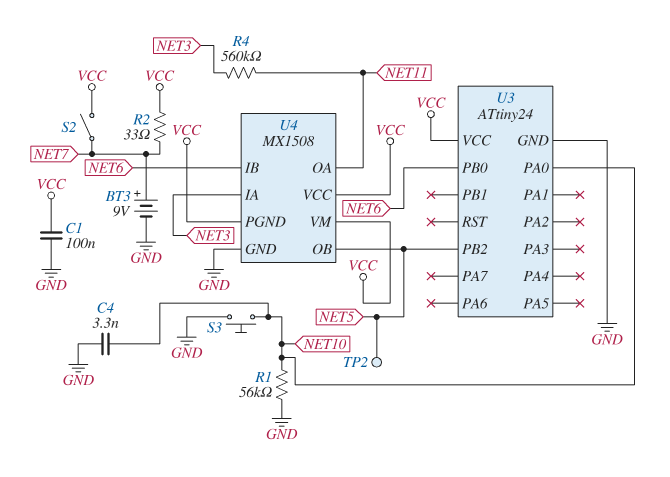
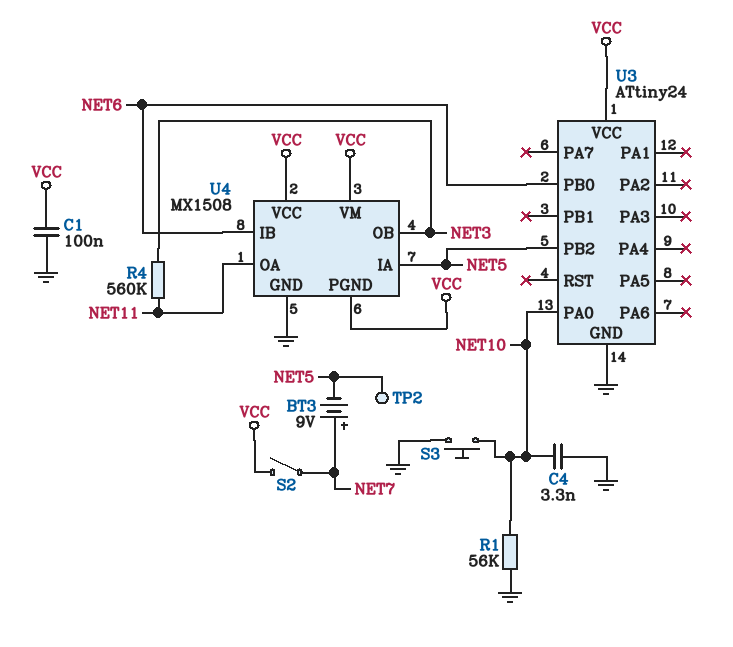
BT3: 9V (plus NET7, minus GND) -> 9V (plus NET7, minus NET5)
R2: 33 (NET7, VCC) -> none
U4 pin IA: NET3 -> NET5
U4 pin OB: NET5 -> NET3

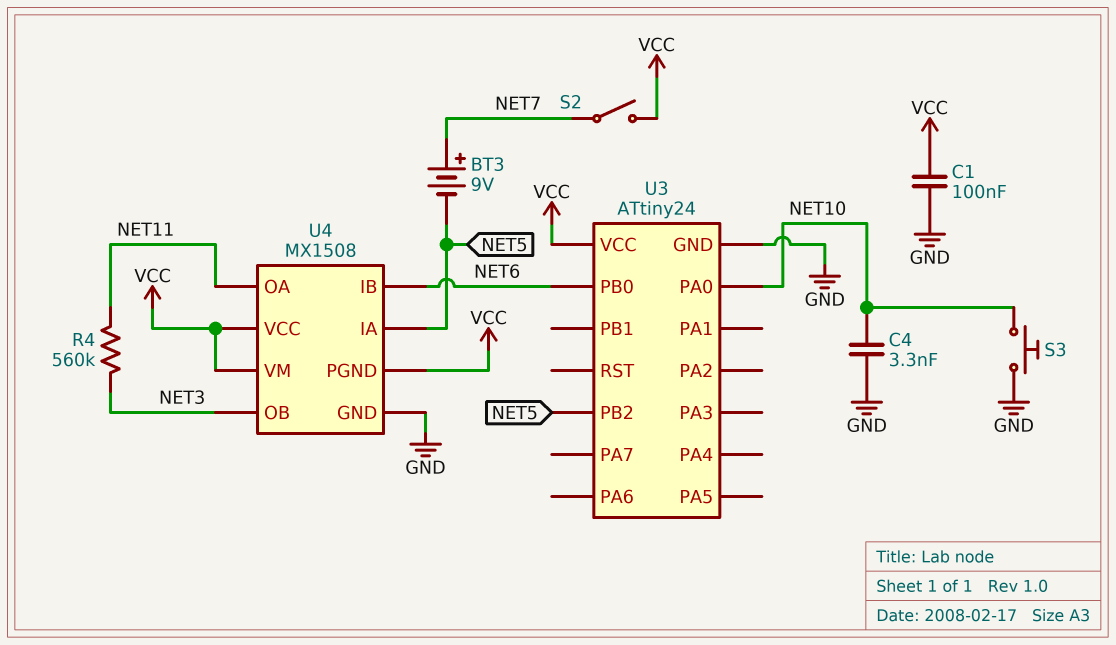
R1: 56k (GND, NET10) -> none
TP2: test point (NET5) -> none

